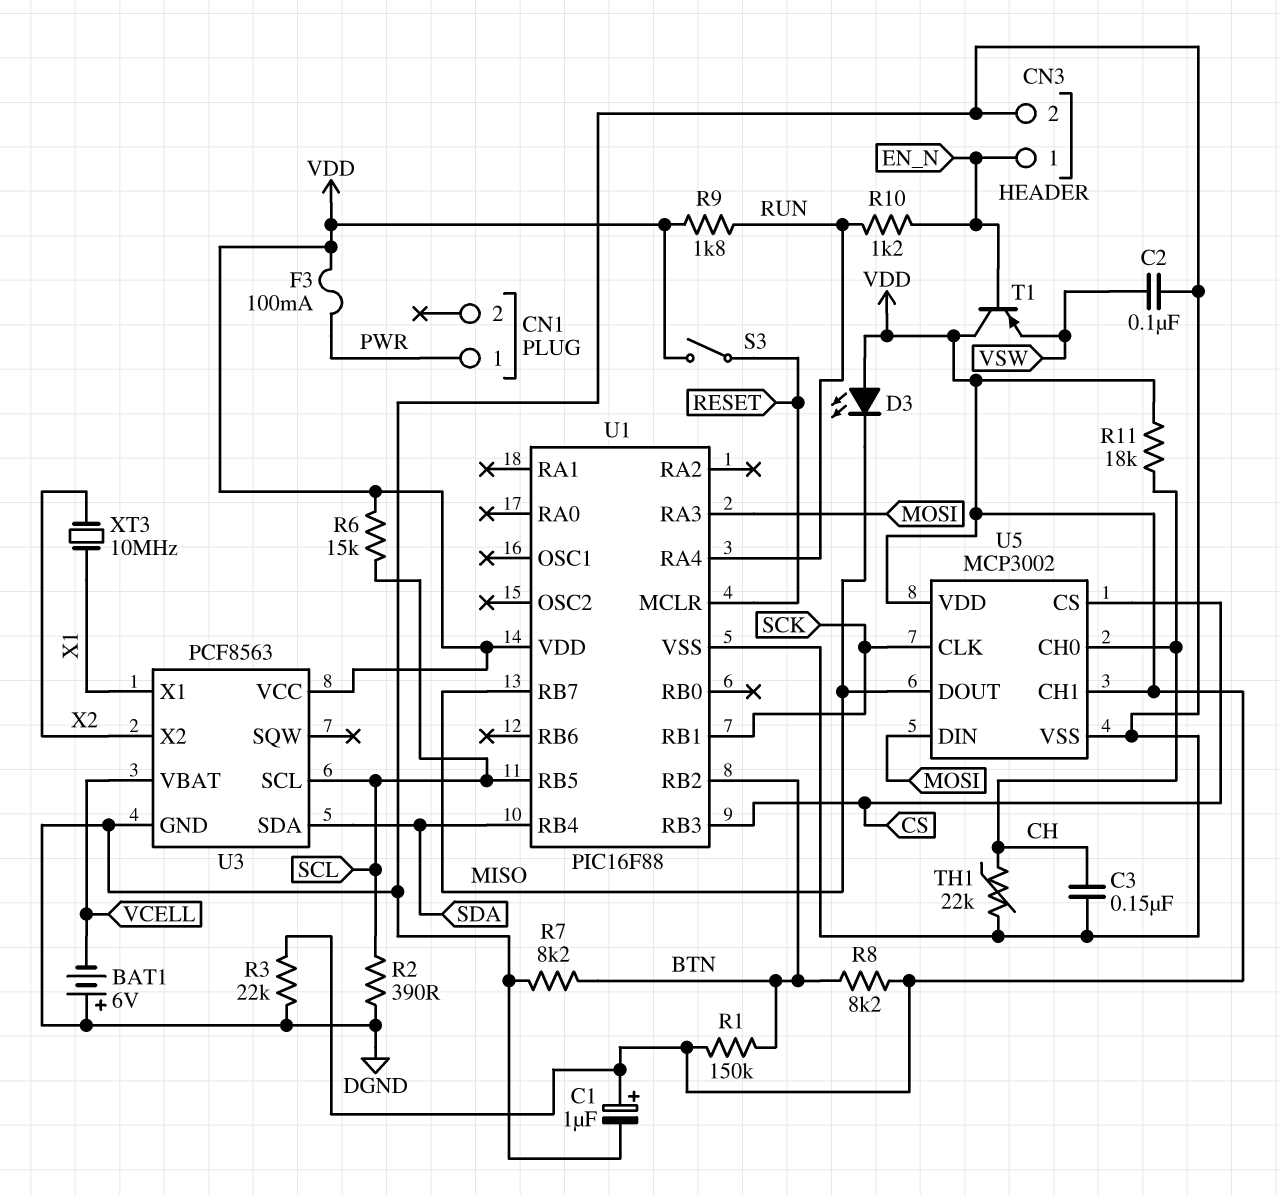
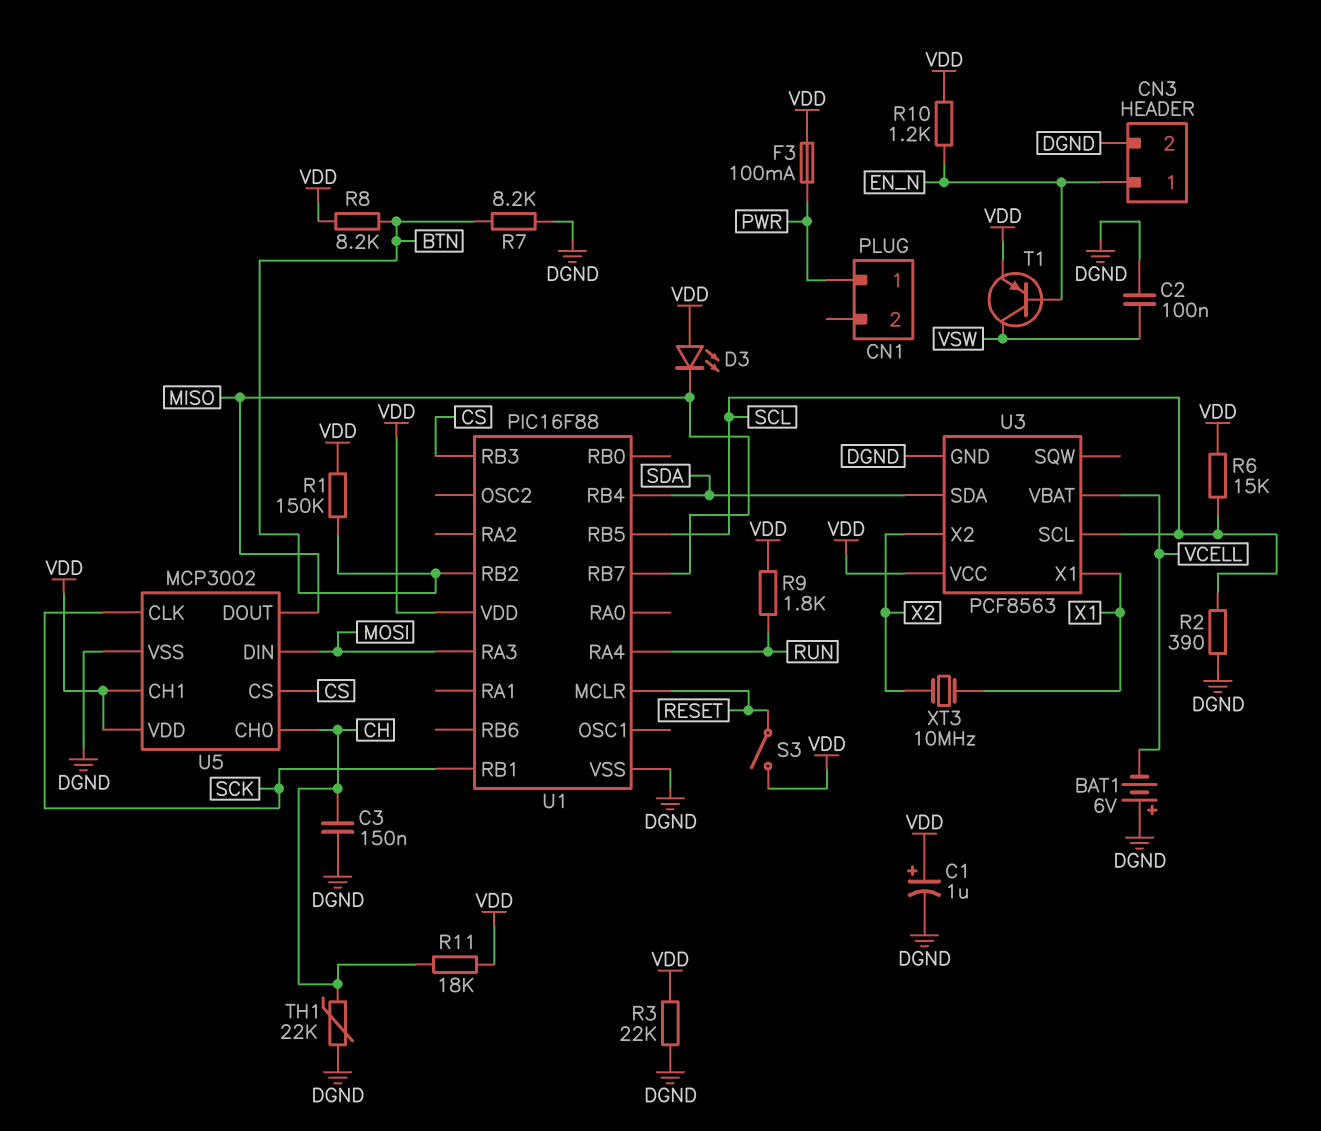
R10: 1.2k (EN_N, RUN) -> 1.2k (EN_N, VDD)
T1: PNP (B EN_N, C VDD, E VSW) -> PNP (B EN_N, C VSW, E VDD)

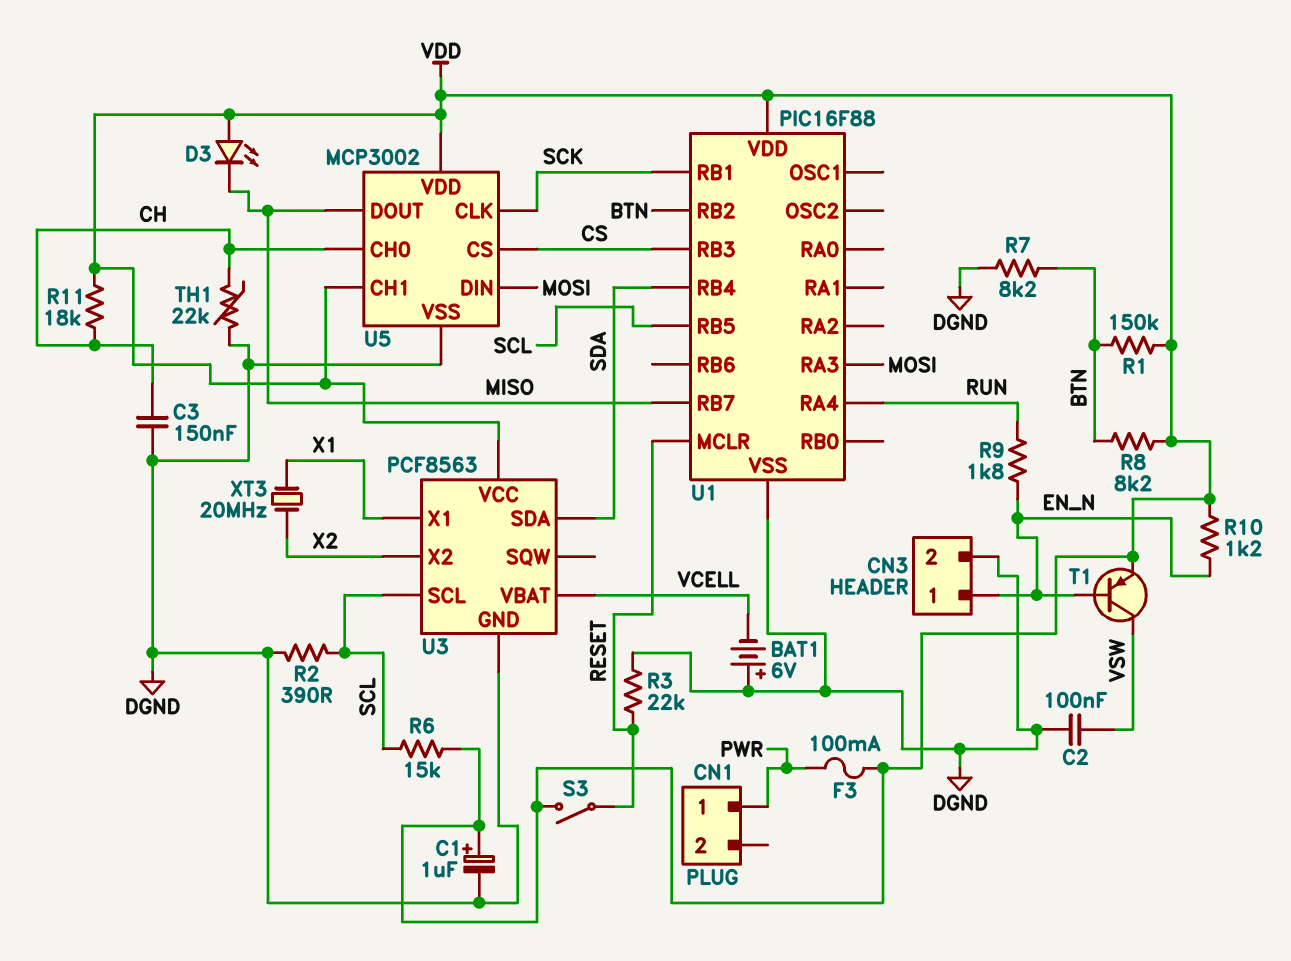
R3: 22k (DGND, VDD) -> 22k (DGND, RESET)
R9: 1.8k (RUN, VDD) -> 1.8k (EN_N, RUN)
XT3: 10MHz (X1, X2) -> 20MHz (X1, X2)

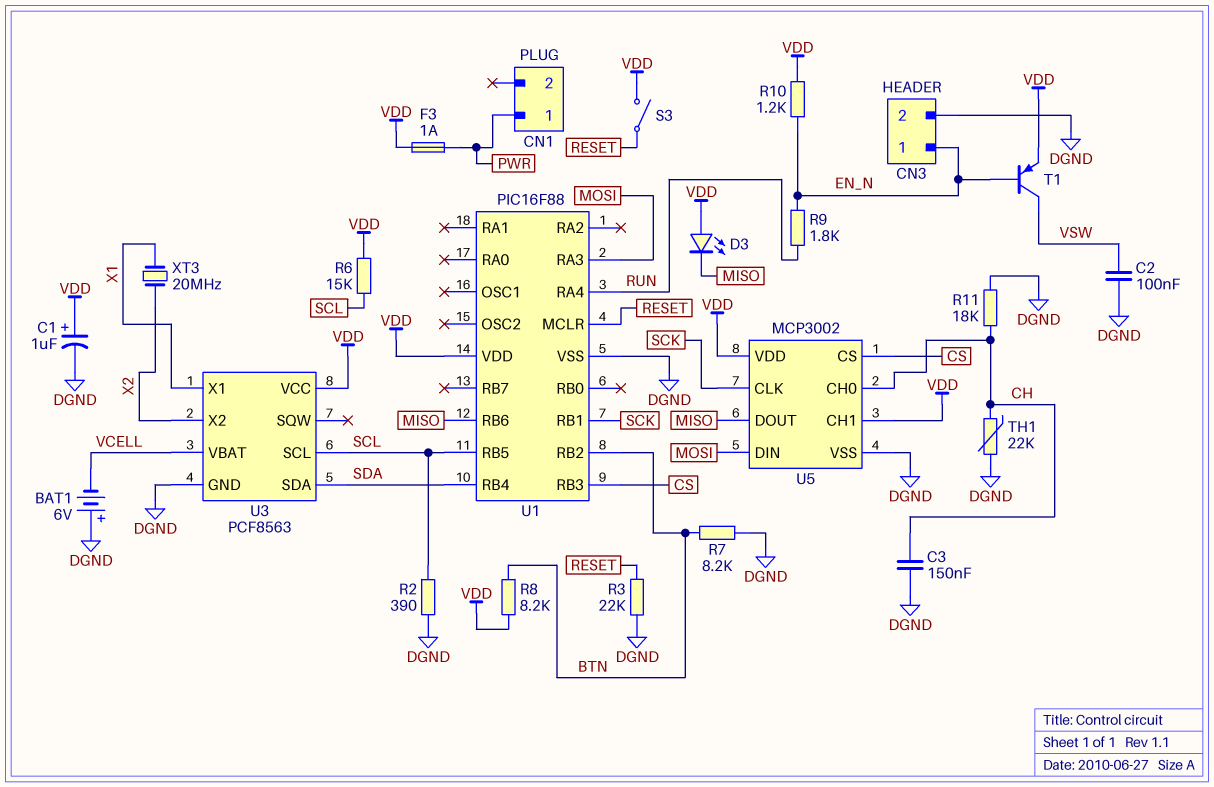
F3: 100mA (PWR, VDD) -> 1A (PWR, VDD)
R1: 150k (BTN, VDD) -> none
R11: 18k (CH, VDD) -> 18k (CH, DGND)
U1 pin RB6: none -> MISO
U1 pin RB7: MISO -> none

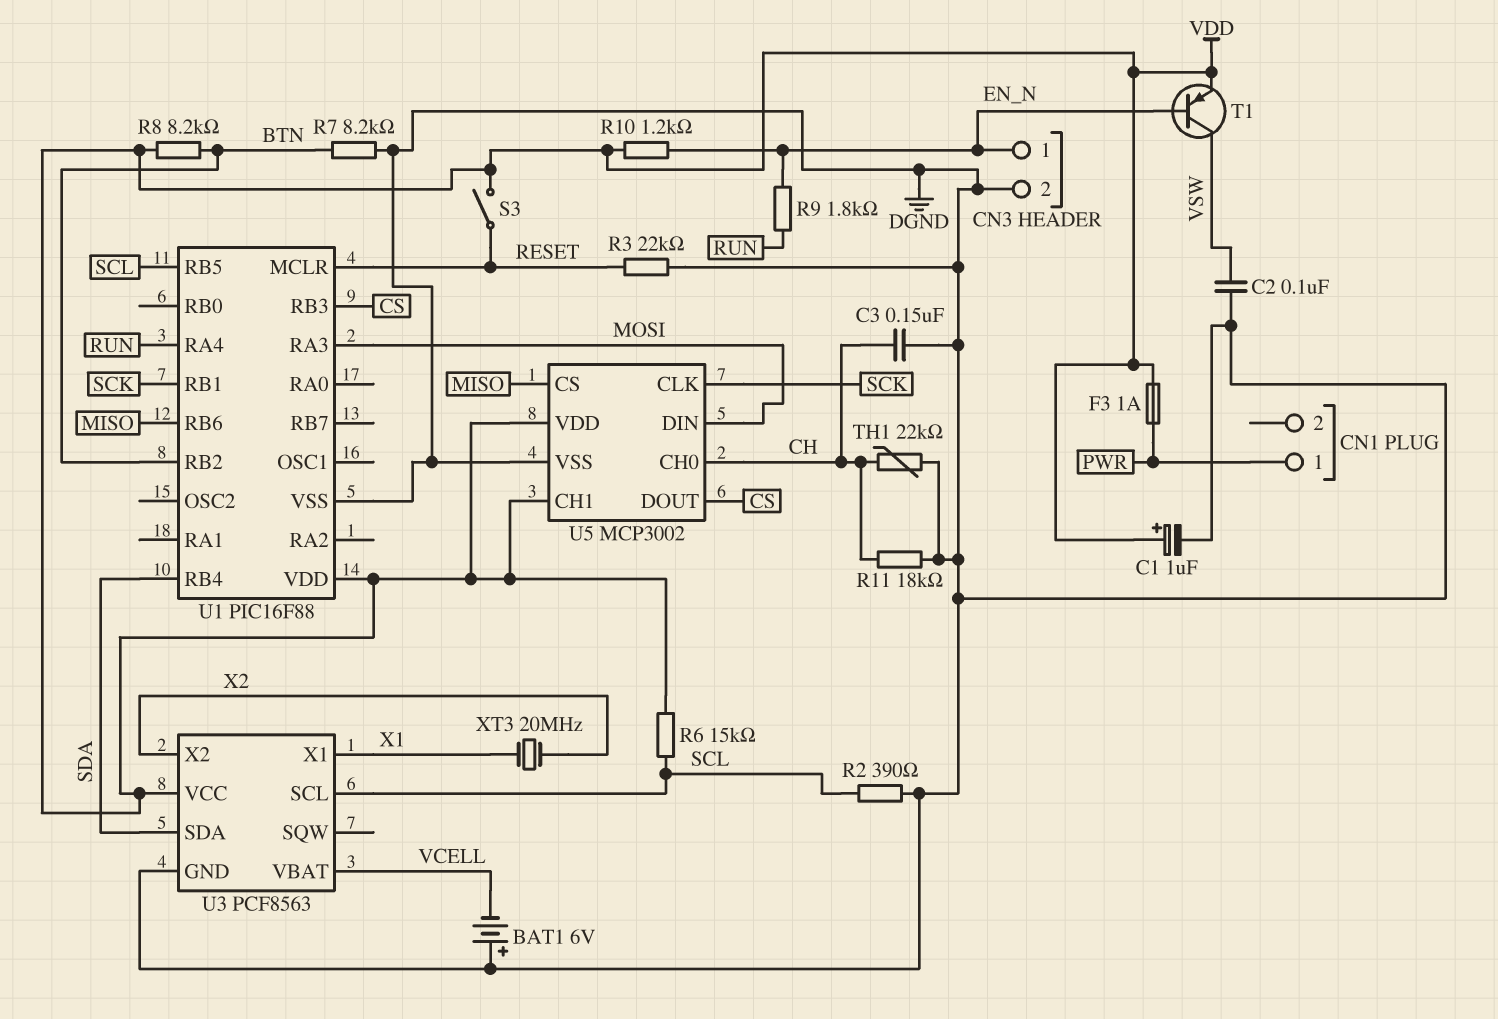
D3: LED (A VDD, K MISO) -> none
U5 pin CS: CS -> MISO
U5 pin DOUT: MISO -> CS

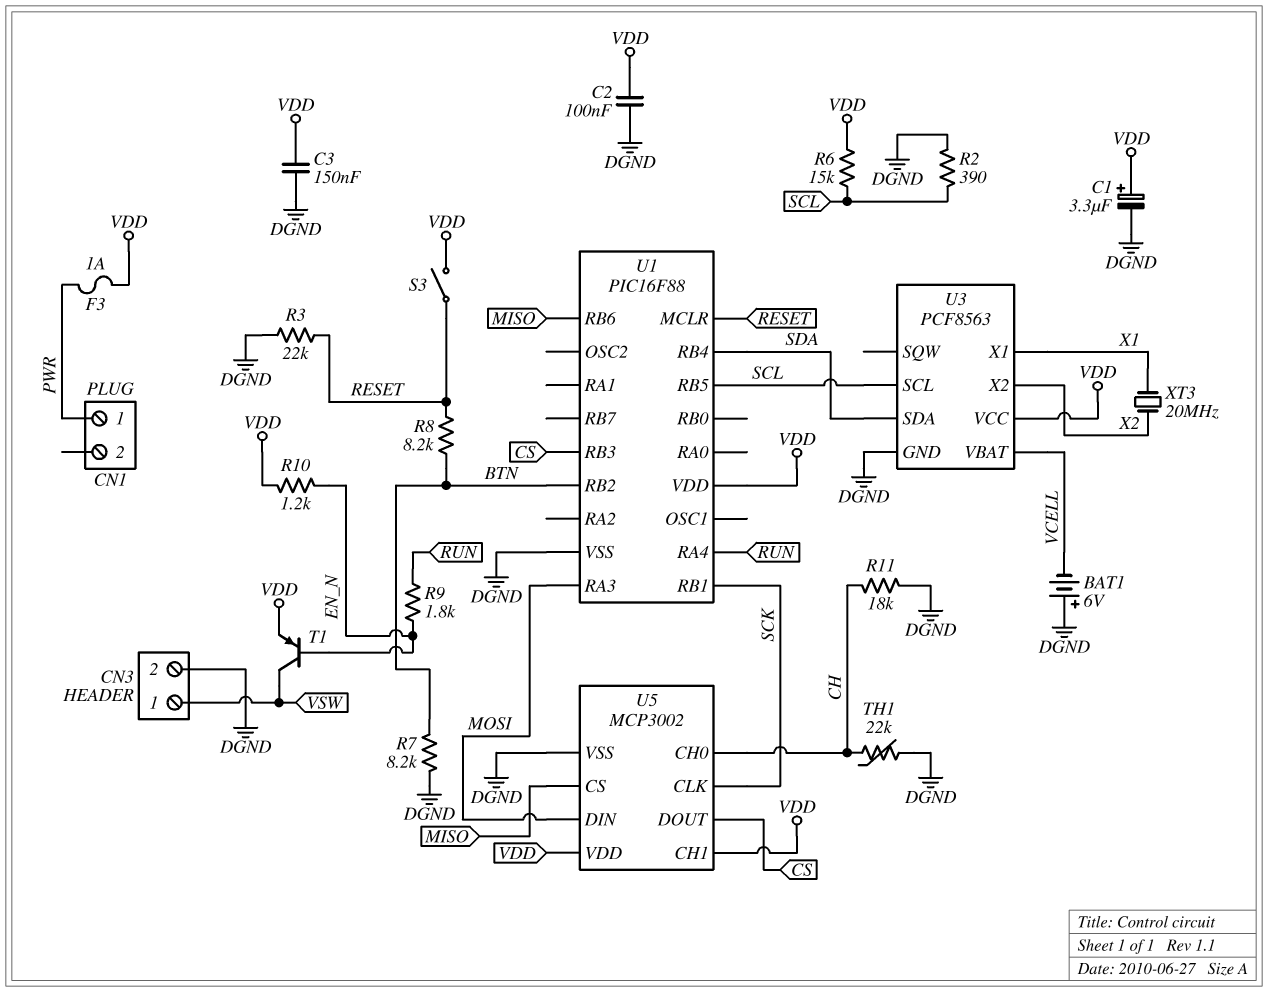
C1: 1uF (plus VDD, minus DGND) -> 3.3uF (plus VDD, minus DGND)
C2: 100nF (DGND, VSW) -> 100nF (DGND, VDD)
C3: 150nF (CH, DGND) -> 150nF (DGND, VDD)
CN3 pin 1: EN_N -> VSW
R8: 8.2k (BTN, VDD) -> 8.2k (BTN, RESET)

